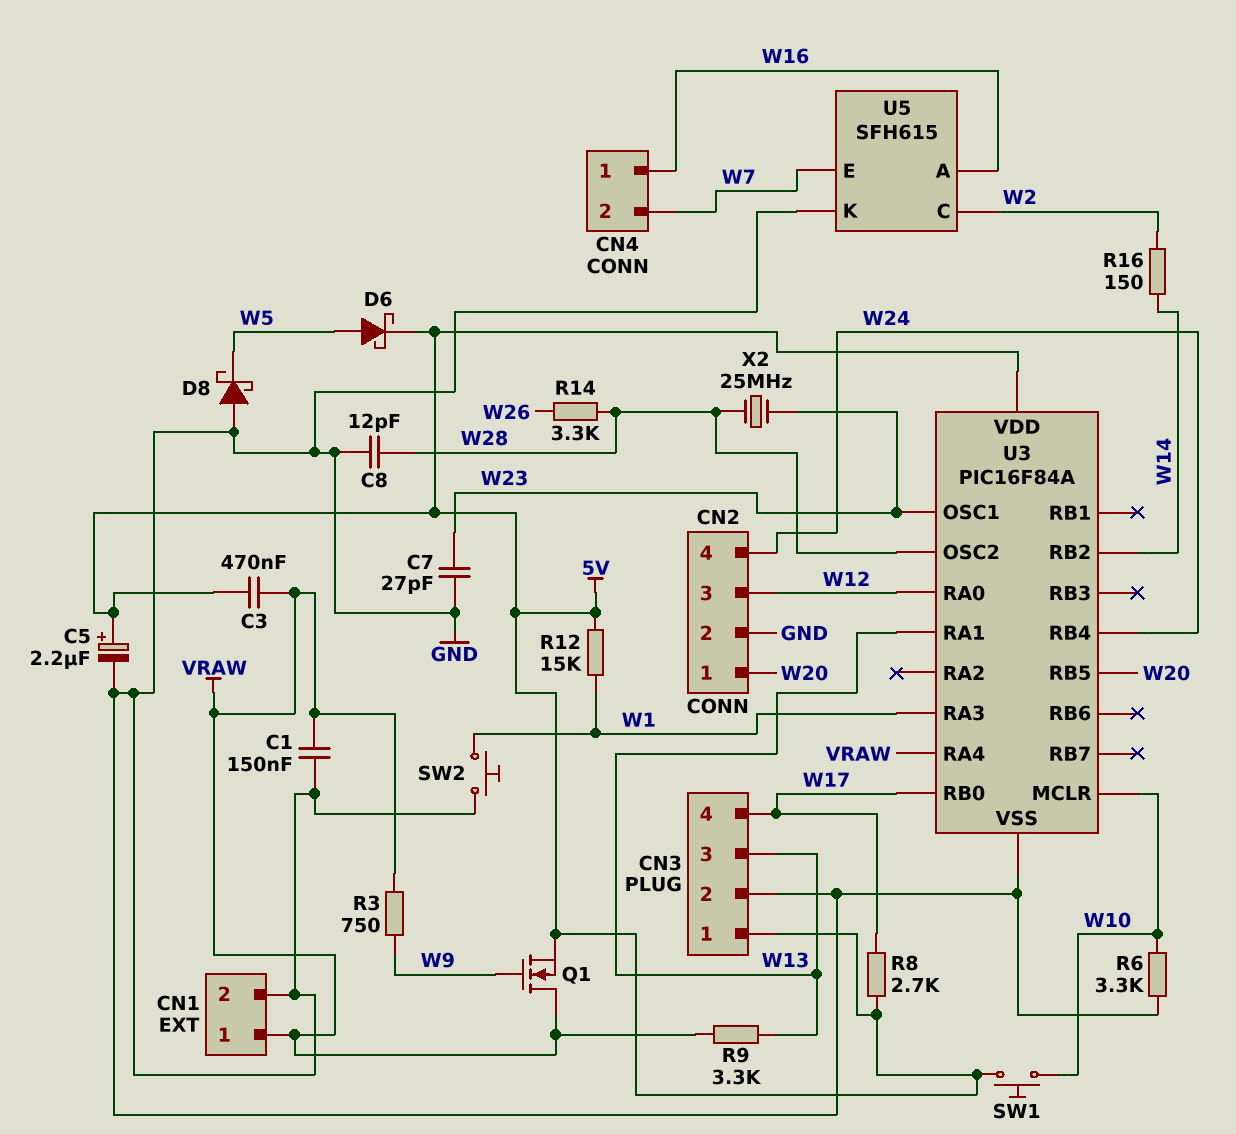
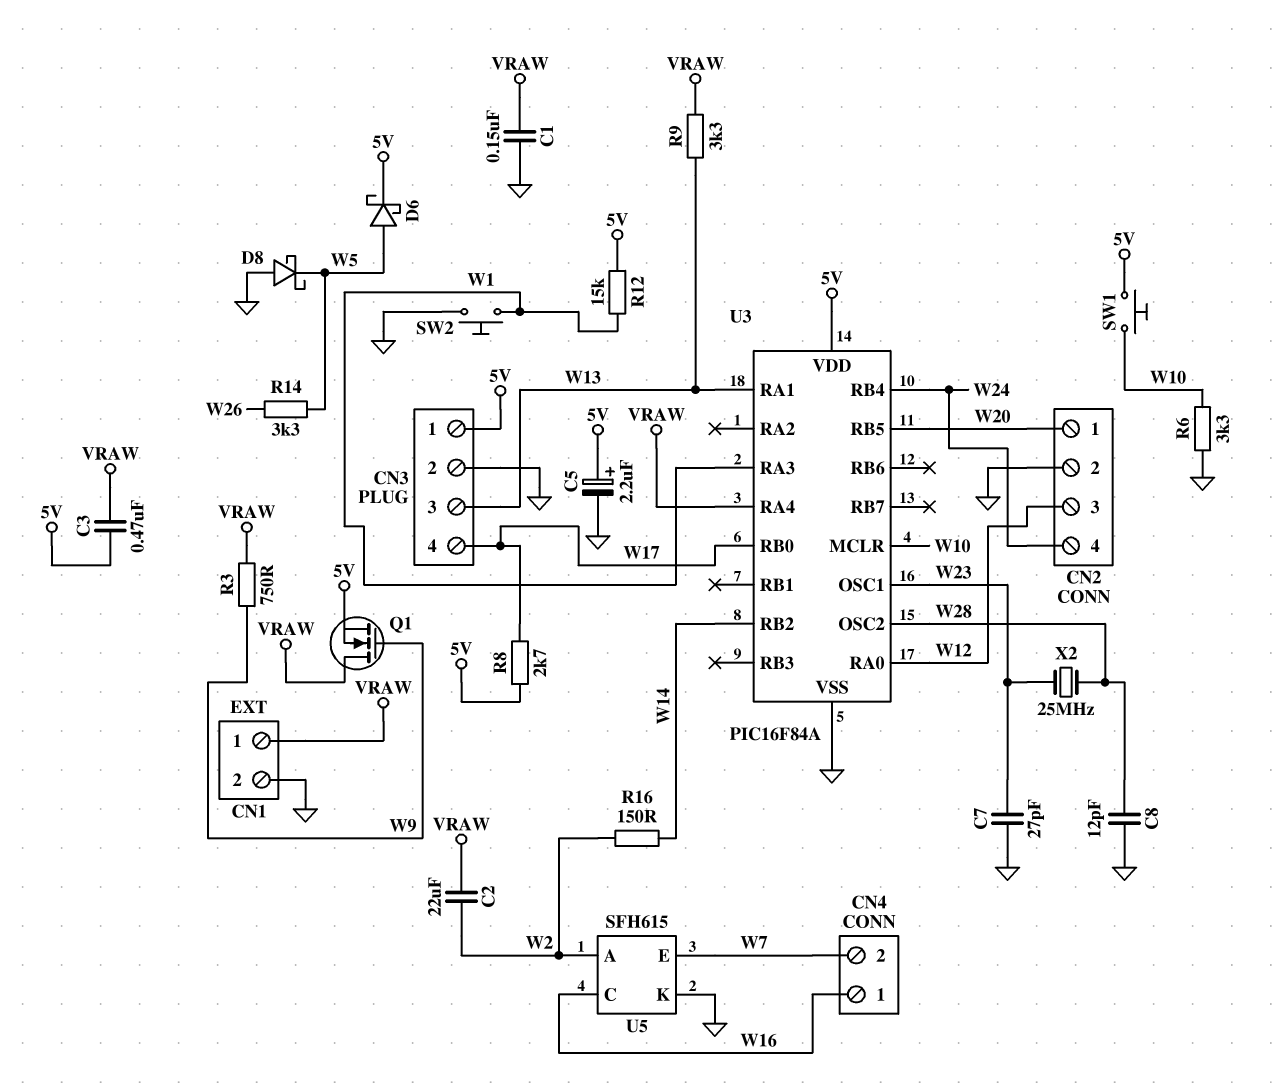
C2: none -> 22uF (VRAW, W2)
R14: 3.3k (W26, W28) -> 3.3k (W5, W26)
U5 pin A: W16 -> W2
U5 pin C: W2 -> W16

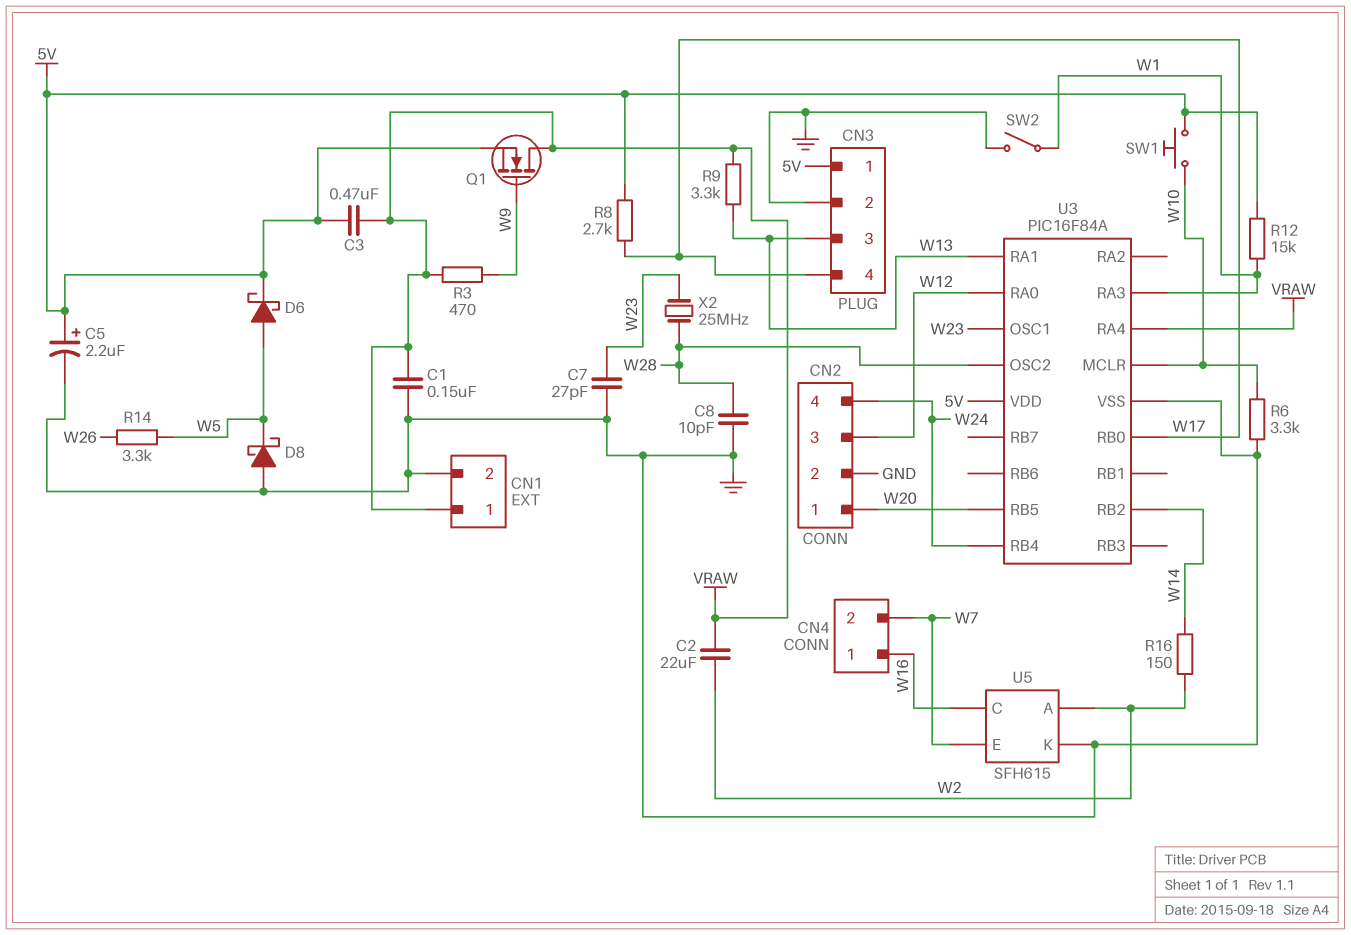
C8: 12pF (GND, W28) -> 10pF (GND, W28)
R3: 750 (VRAW, W9) -> 470 (VRAW, W9)
SW2: button (GND, W1) -> switch (GND, W1)

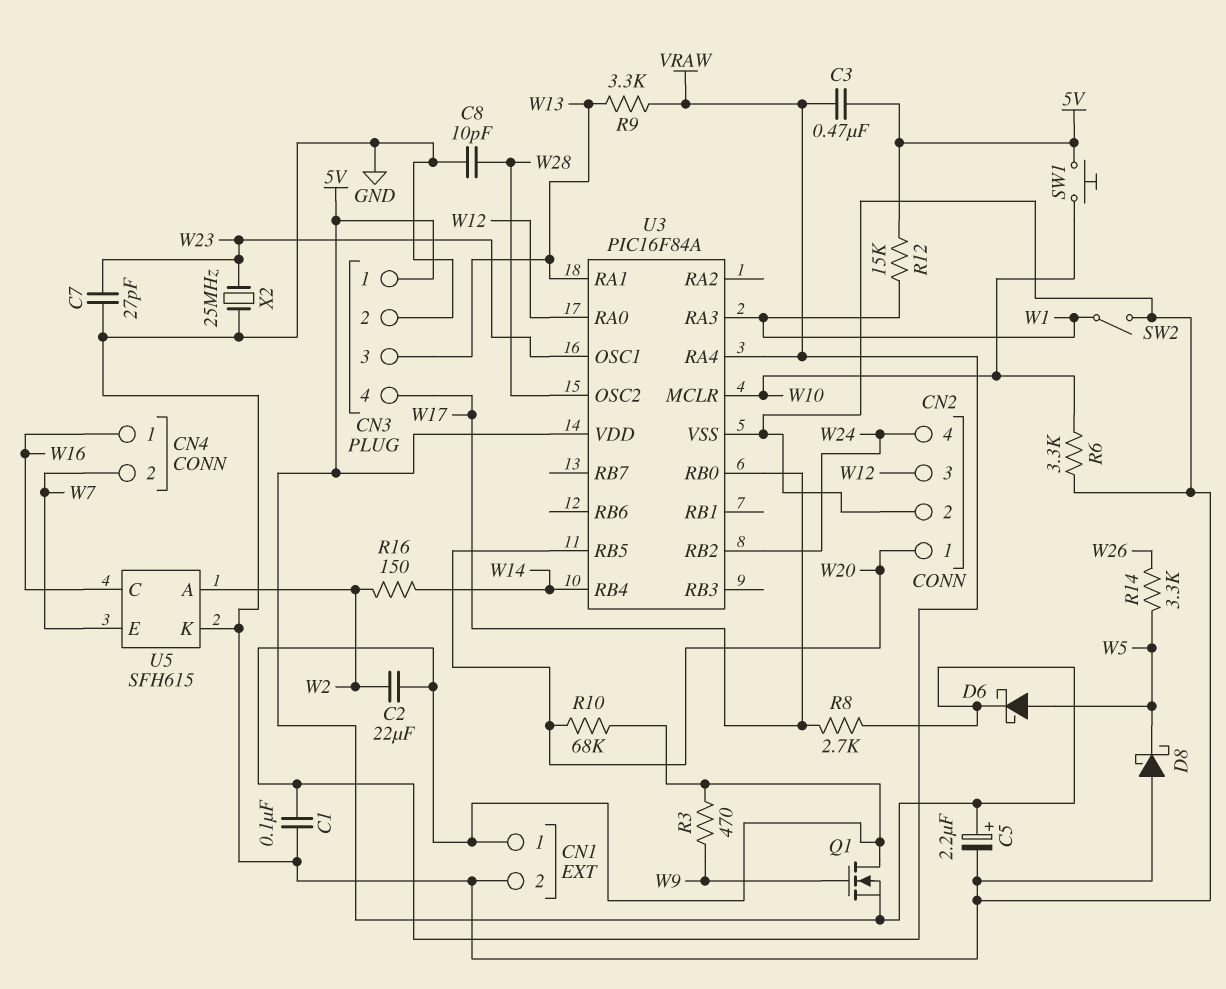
C1: 150nF (GND, VRAW) -> 100nF (GND, VRAW)
R10: none -> 68k (VRAW, W20)
U3 pin RB2: W14 -> W24
U3 pin RB4: W24 -> W14
X2: 25MHz (W23, W28) -> 25MHz (GND, W23)

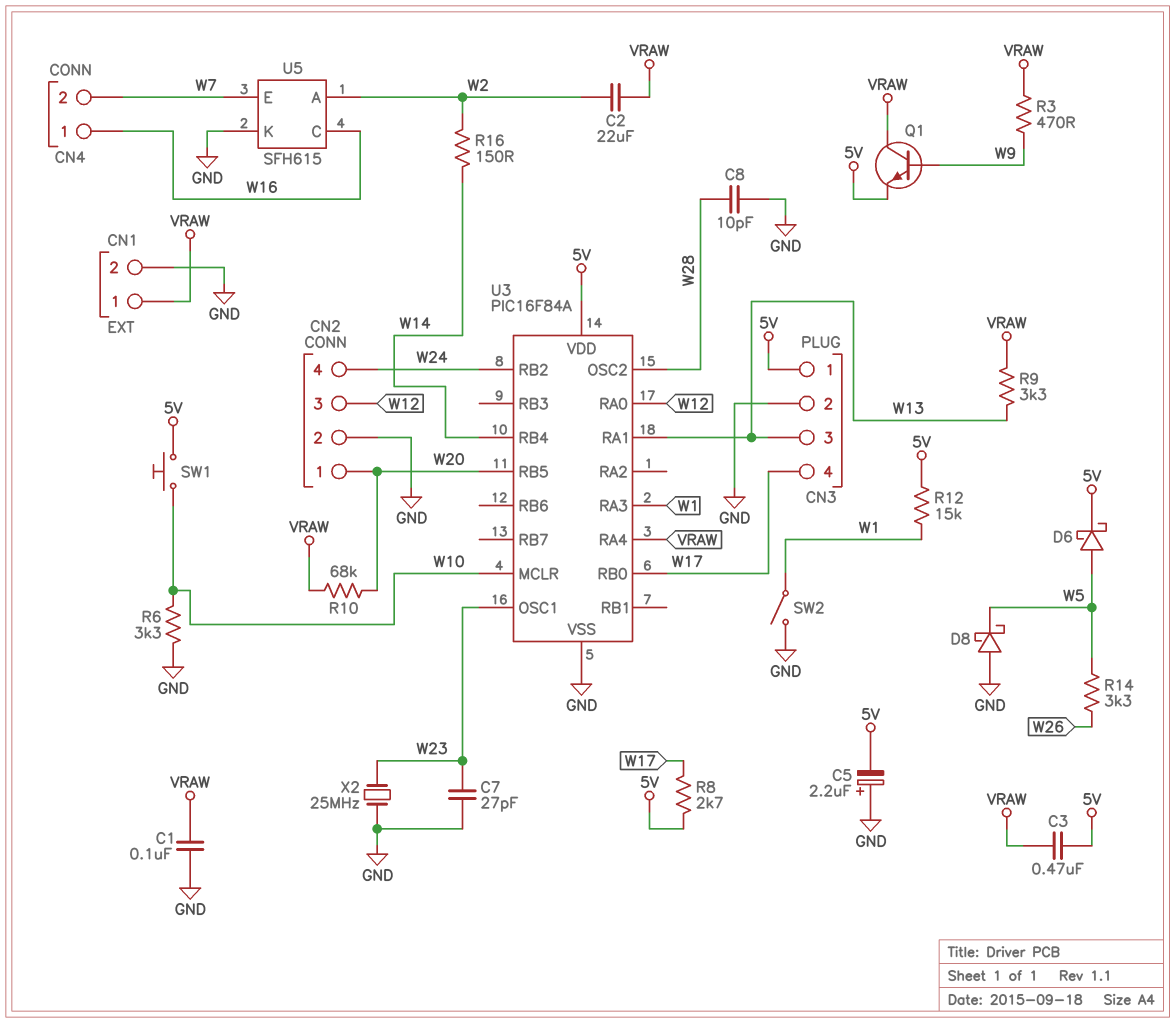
C5: 2.2uF (plus 5V, minus GND) -> 2.2uF (plus GND, minus 5V)
Q1: NMOS (G W9, D VRAW, S 5V) -> NPN (B W9, C VRAW, E 5V)

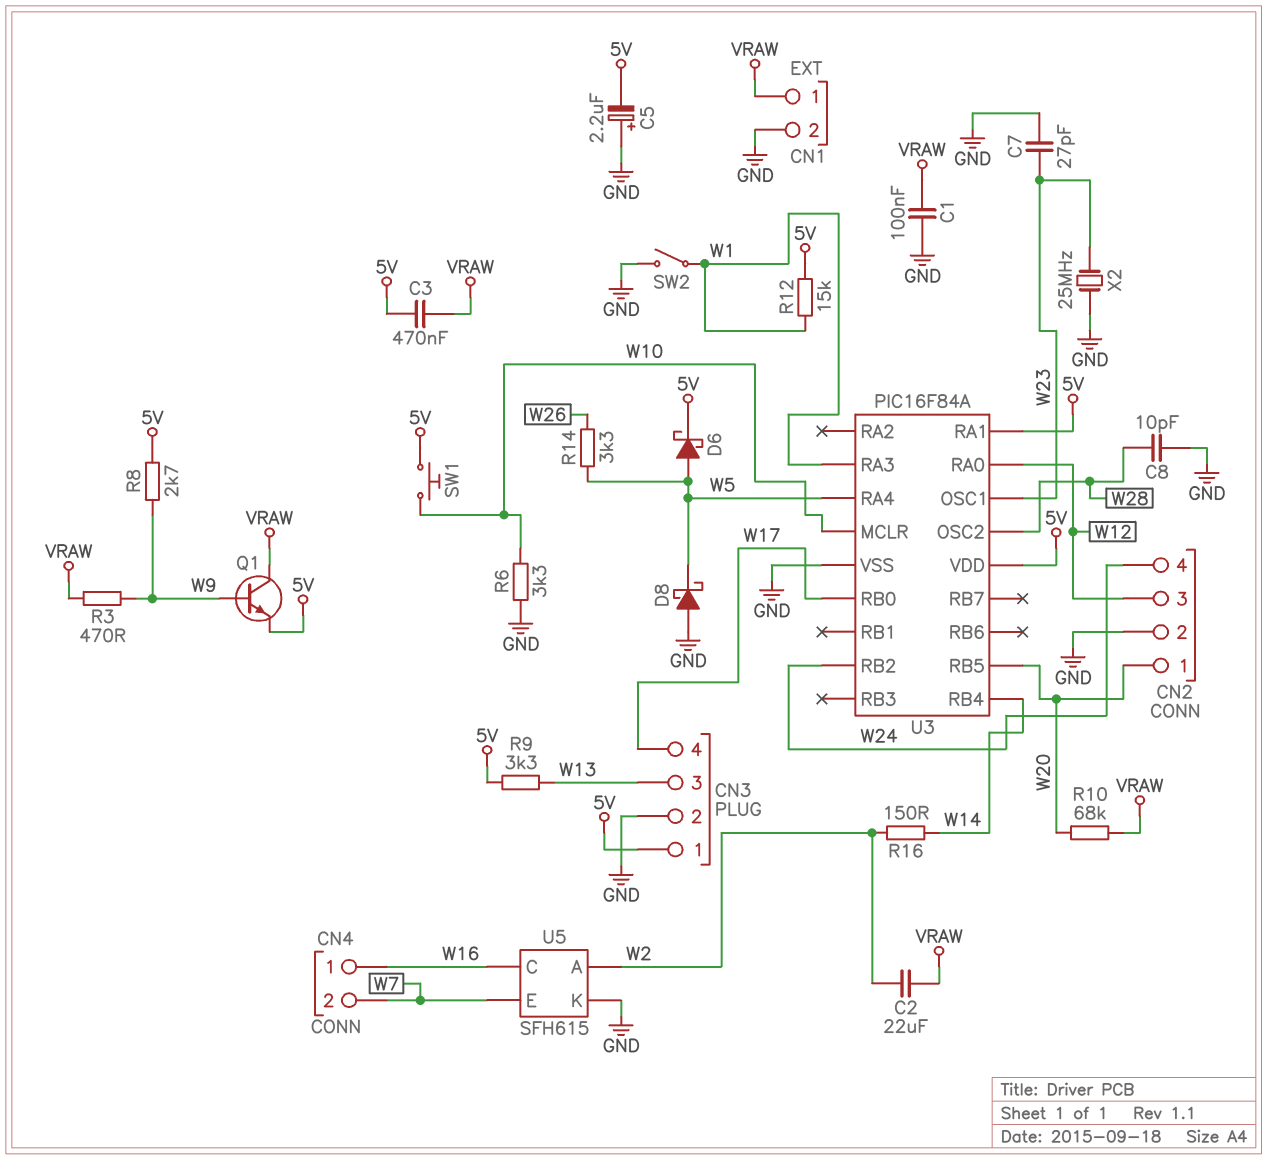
R8: 2.7k (5V, W17) -> 2.7k (5V, W9)
R9: 3.3k (VRAW, W13) -> 3.3k (5V, W13)
U3 pin RA1: W13 -> 5V
U3 pin RA4: VRAW -> W5

